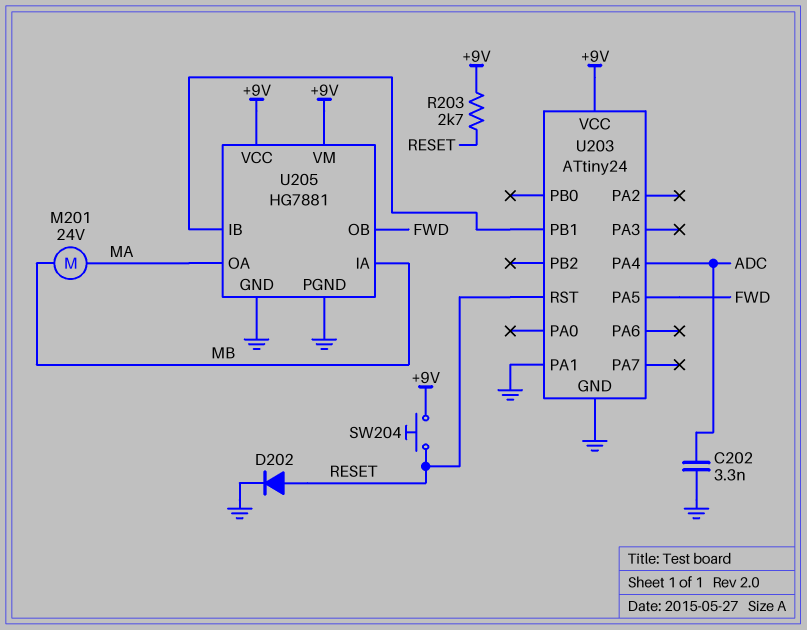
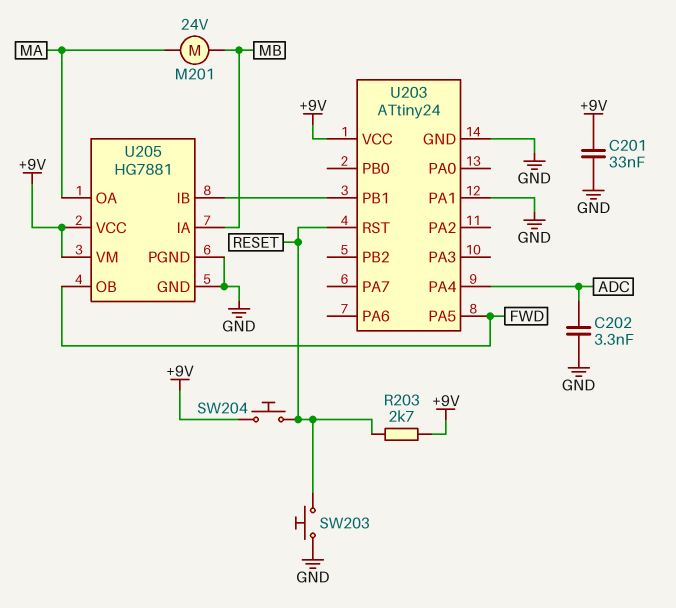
C201: none -> 33nF (+9V, GND)
D202: diode (A RESET, K GND) -> none
SW203: none -> button (GND, RESET)

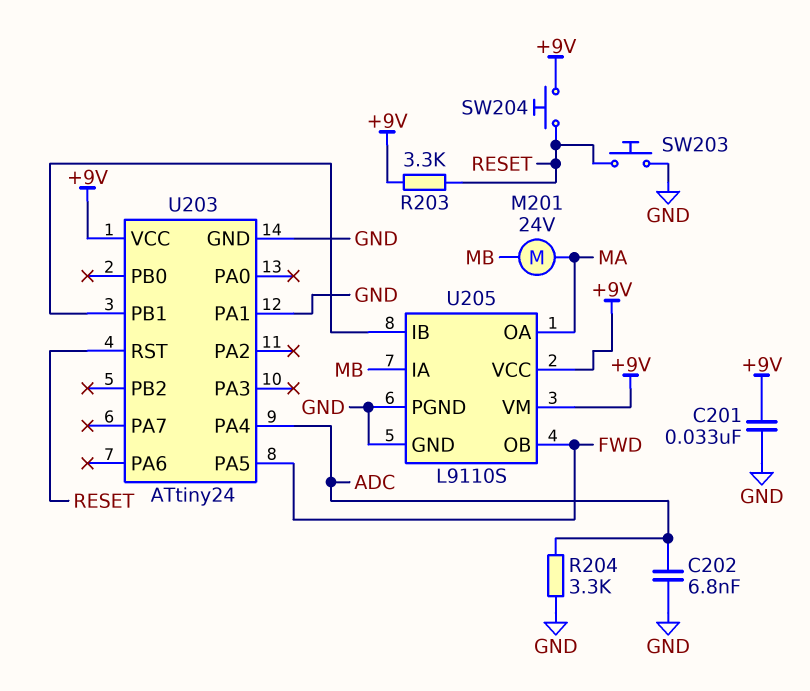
C202: 3.3nF (ADC, GND) -> 6.8nF (ADC, GND)
R203: 2.7k (+9V, RESET) -> 3.3k (+9V, RESET)
R204: none -> 3.3k (ADC, GND)
U205: HG7881 -> L9110S

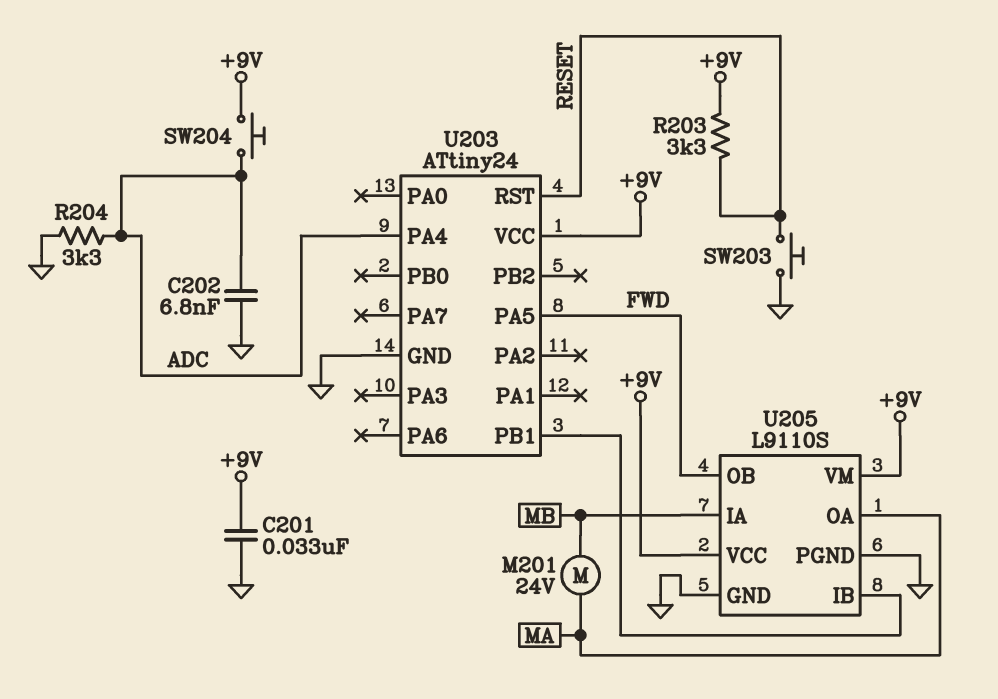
SW204: button (+9V, RESET) -> button (+9V, ADC)
U203 pin PA1: GND -> none

